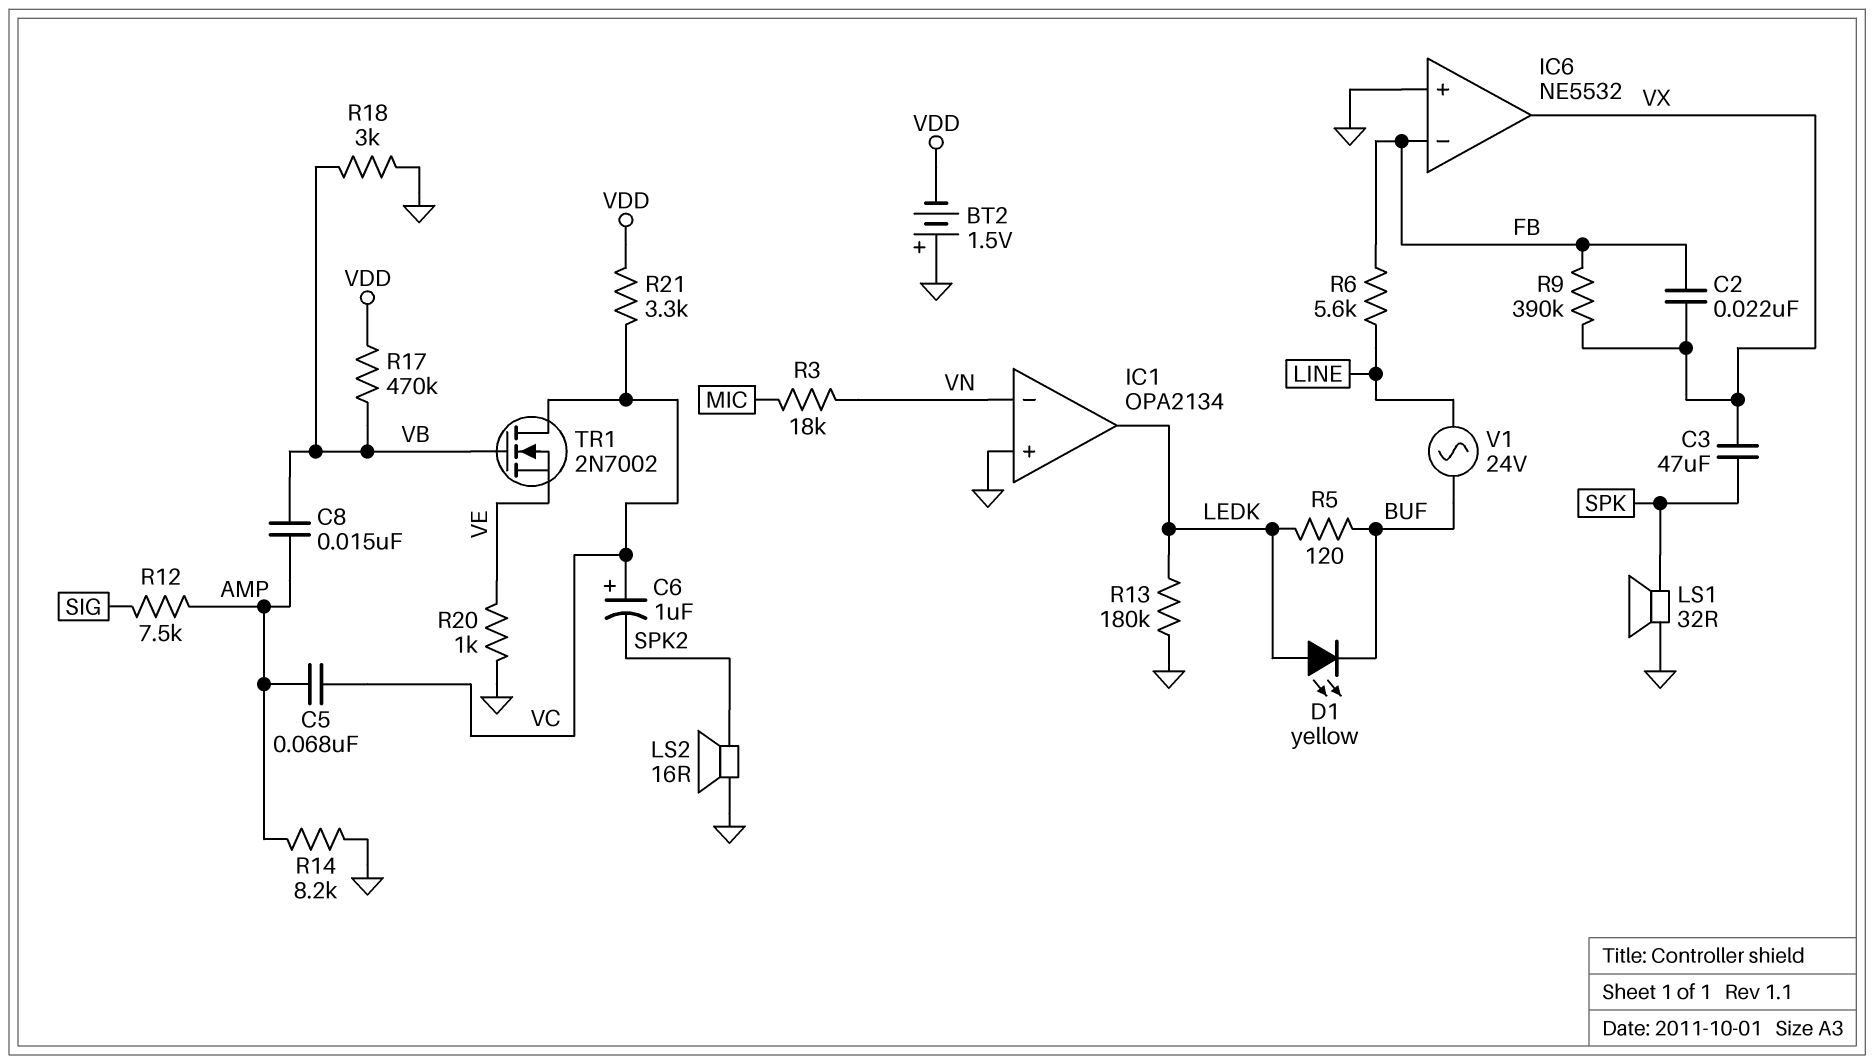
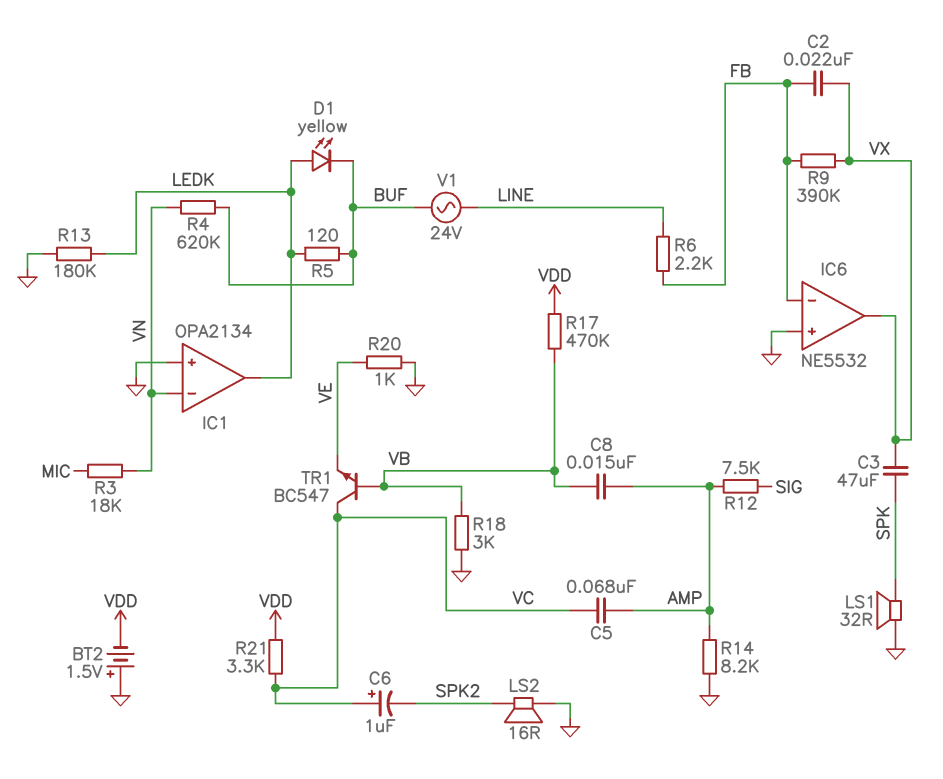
R4: none -> 620k (BUF, VN)
R6: 5.6k (FB, LINE) -> 2.2k (FB, LINE)
TR1: NMOS 2N7002 (G VB, D VC, S VE) -> NPN BC547 (B VB, C VC, E VE)

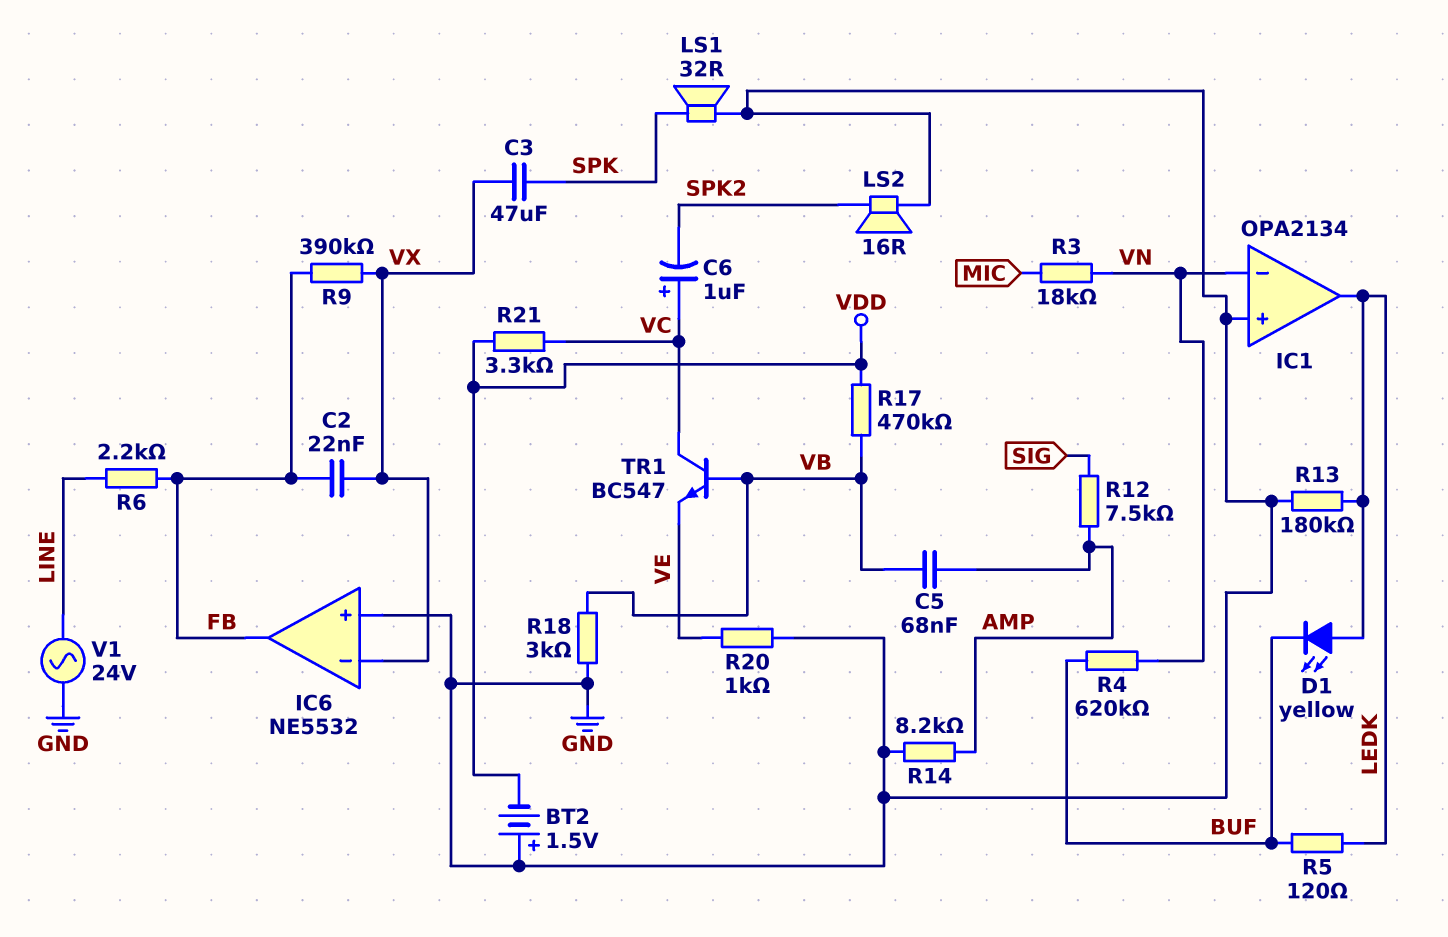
C5: 68nF (AMP, VC) -> 68nF (AMP, VB)
C8: 15nF (AMP, VB) -> none
IC6 pin in-: FB -> VX
IC6 pin out: VX -> FB
V1: AC 24V (BUF, LINE) -> AC 24V (GND, LINE)

